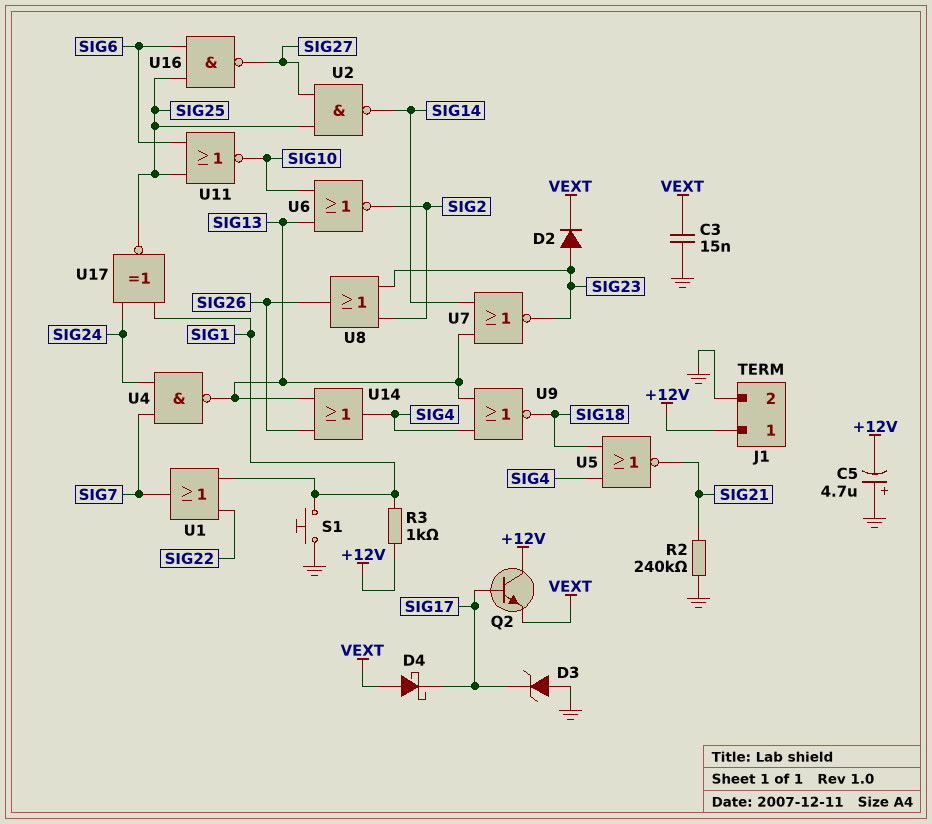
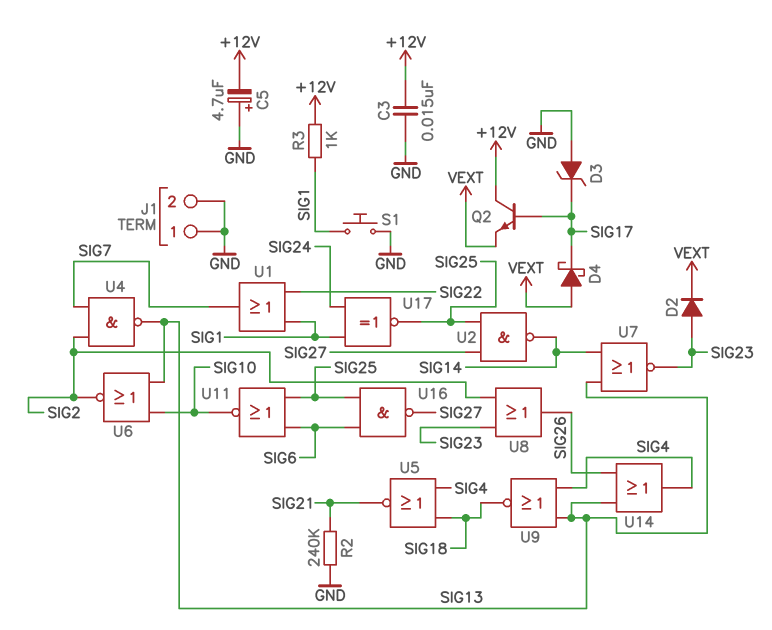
C3: 15nF (GND, VEXT) -> 15nF (+12V, GND)
J1 pin 1: +12V -> GND
U4: NAND (in SIG7, in SIG24, out SIG13) -> NAND (in SIG2, in SIG7, out SIG13)

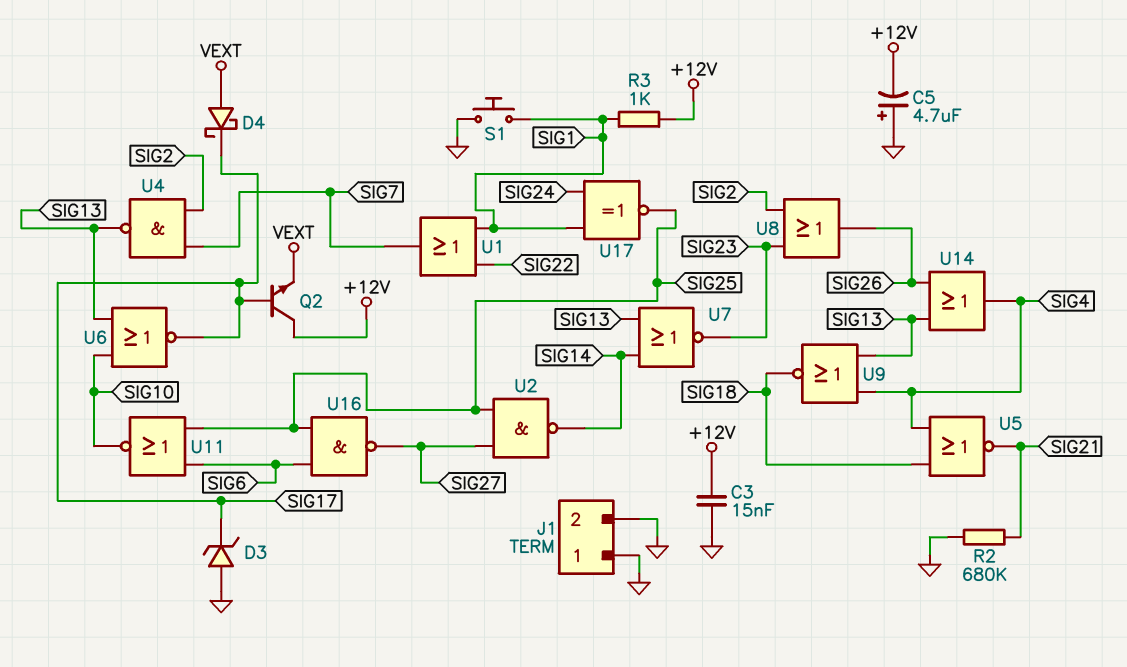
D2: diode (A SIG23, K VEXT) -> none
R2: 240k (GND, SIG21) -> 680k (GND, SIG21)
U6: NOR (in SIG10, in SIG13, out SIG2) -> NOR (in SIG10, in SIG13, out SIG17)

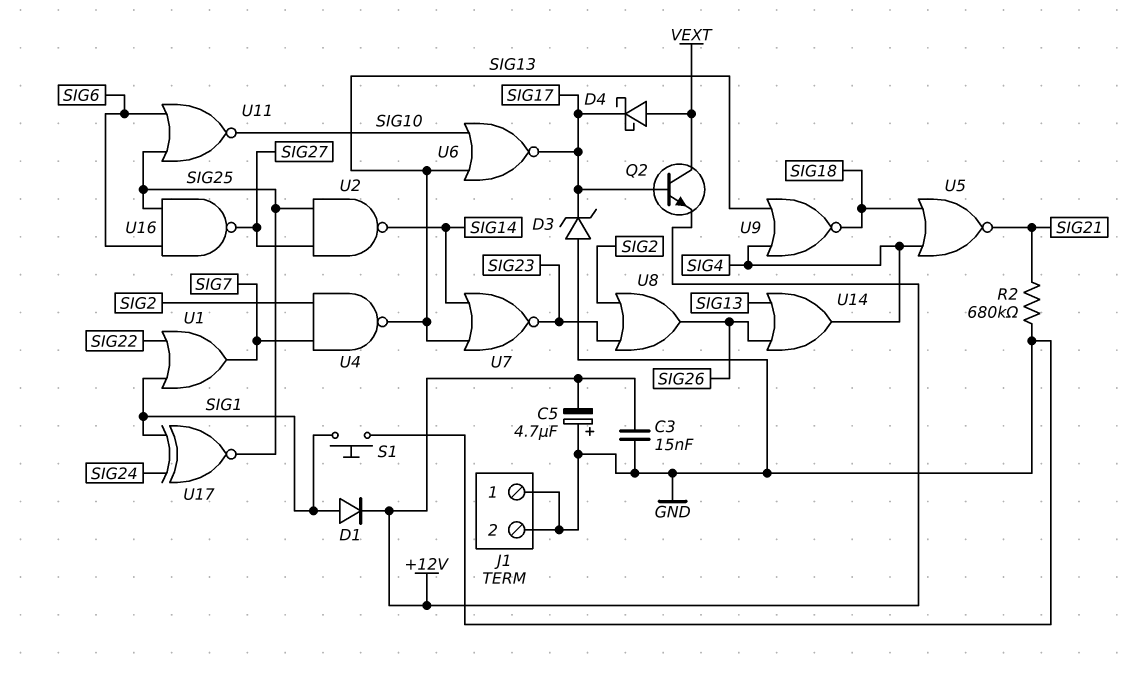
D1: none -> diode (A SIG1, K +12V)
Q2: NPN (B SIG17, C +12V, E VEXT) -> NPN (B SIG17, C VEXT, E +12V)
R3: 1k (+12V, SIG1) -> none

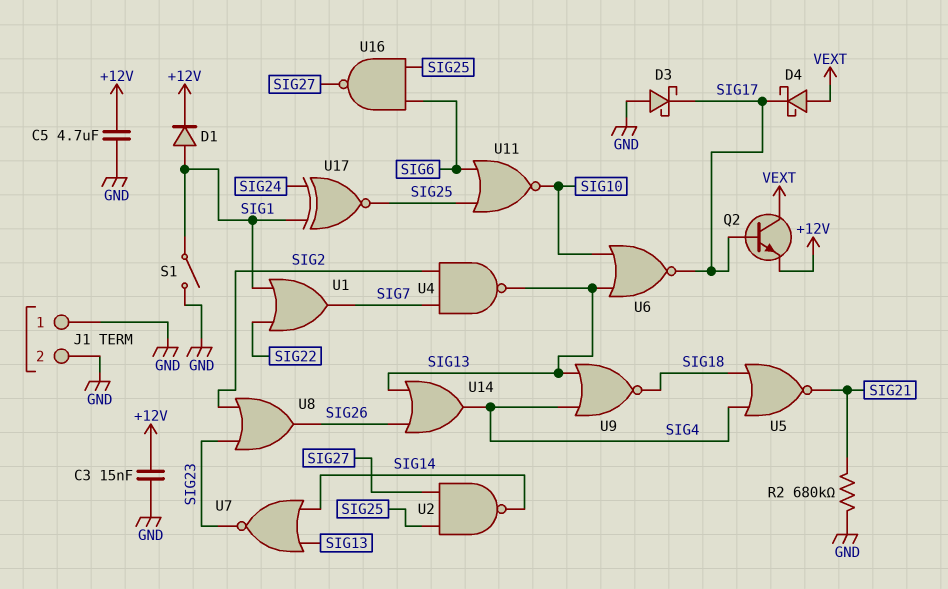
C5: 4.7uF (plus GND, minus +12V) -> 4.7uF (+12V, GND)
D3: zener (A GND, K SIG17) -> schottky (A GND, K SIG17)
S1: button (GND, SIG1) -> switch (GND, SIG1)

